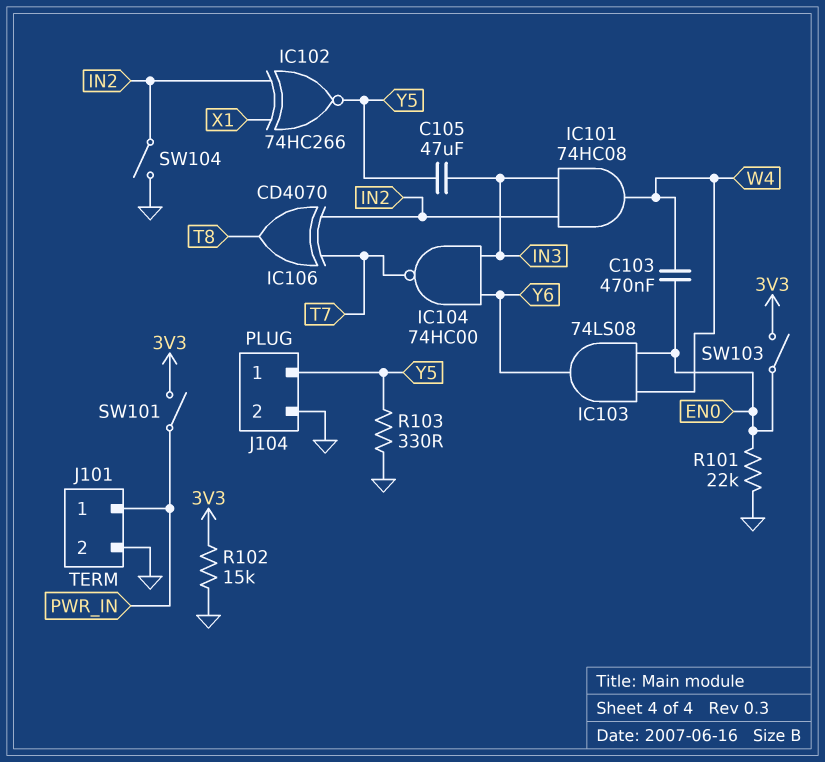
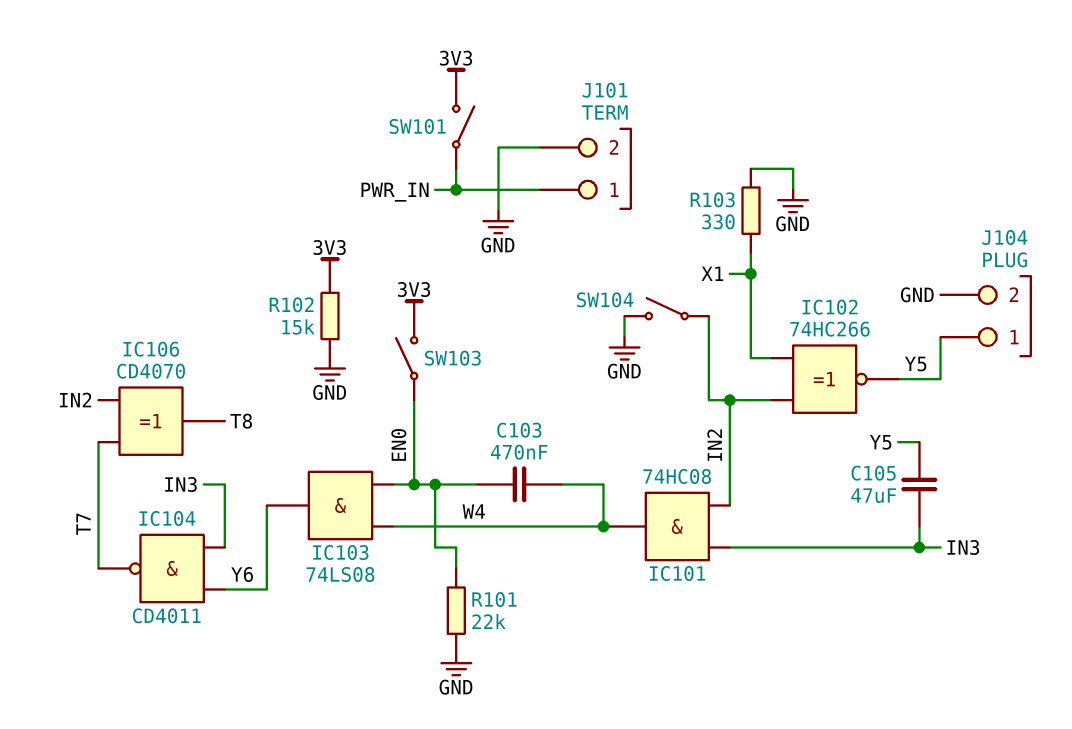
IC104: NAND 74HC00 (in IN3, in Y6, out T7) -> NAND CD4011 (in IN3, in Y6, out T7)
R103: 330 (GND, Y5) -> 330 (GND, X1)

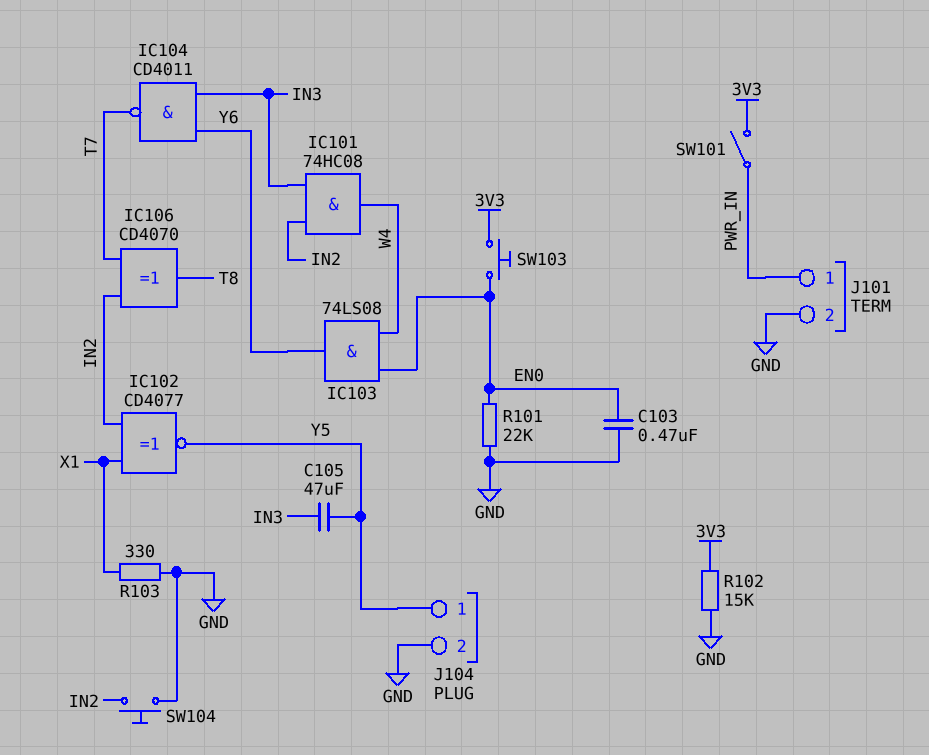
C103: 470nF (EN0, W4) -> 470nF (EN0, GND)
IC102: XNOR 74HC266 (in IN2, in X1, out Y5) -> XNOR CD4077 (in IN2, in X1, out Y5)
SW103: switch (3V3, EN0) -> button (3V3, EN0)
SW104: switch (GND, IN2) -> button (GND, IN2)

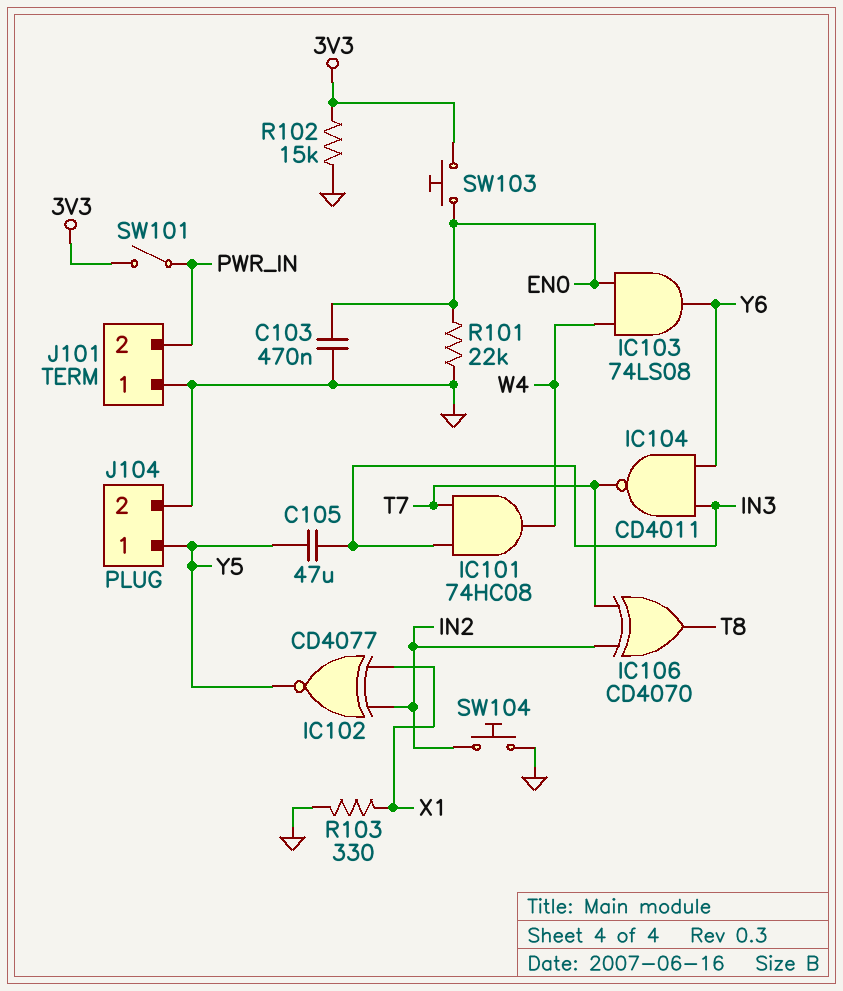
IC101: AND 74HC08 (in IN2, in IN3, out W4) -> AND 74HC08 (in IN3, in T7, out W4)
J101 pin 1: PWR_IN -> GND
J101 pin 2: GND -> PWR_IN

